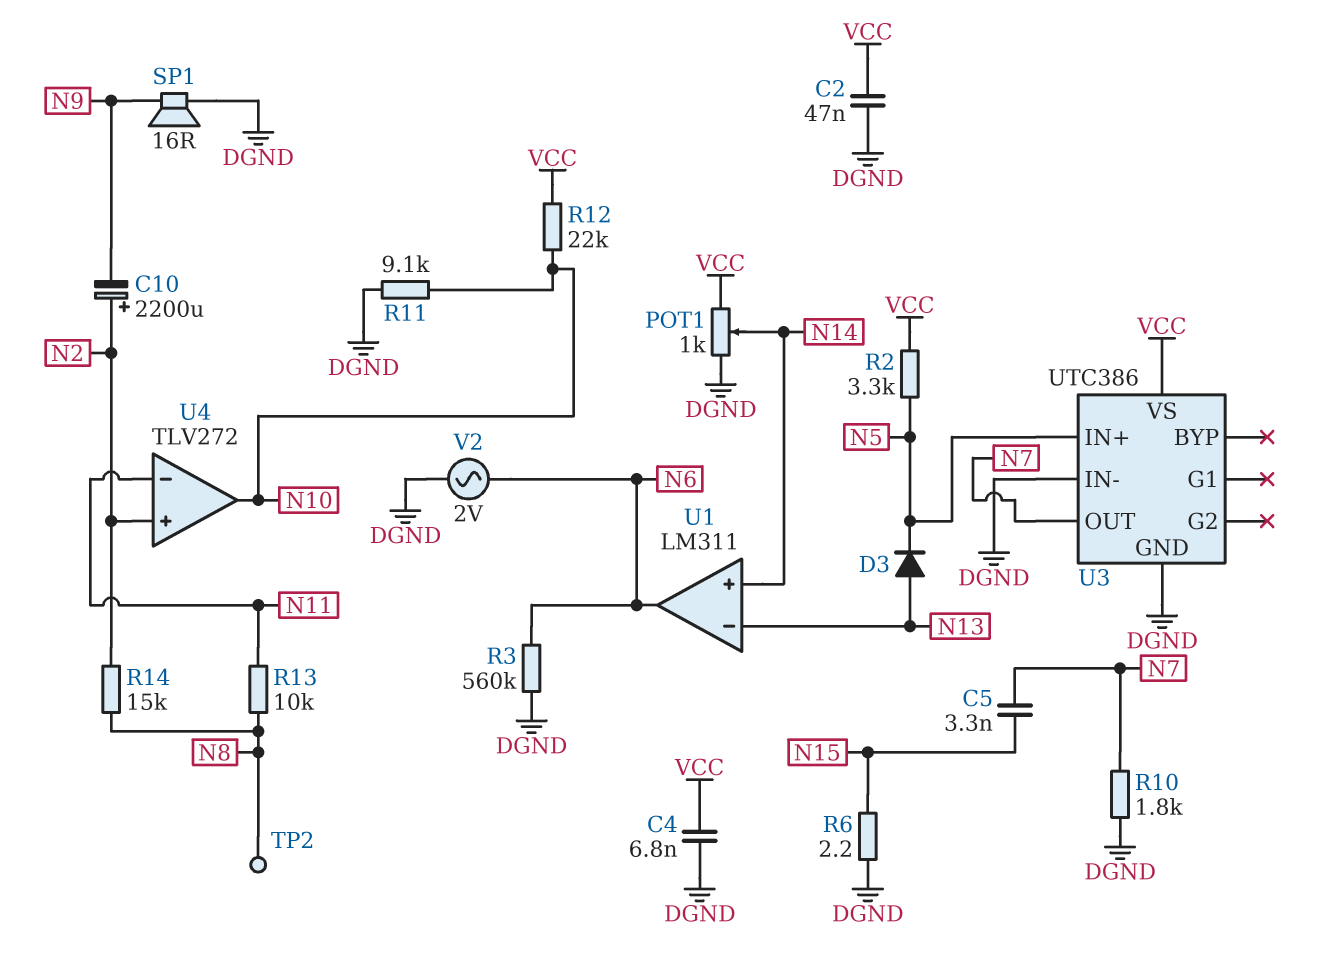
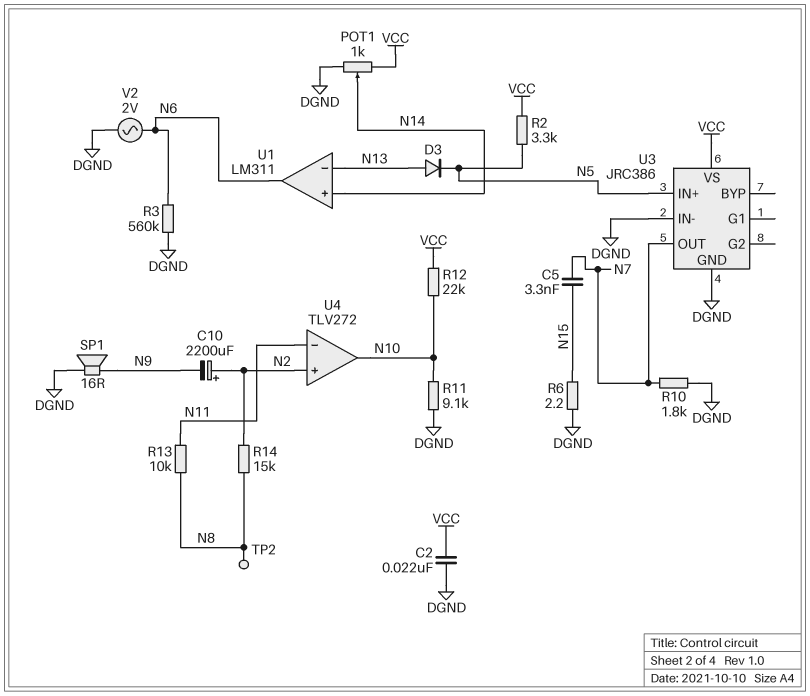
C2: 47nF (DGND, VCC) -> 22nF (DGND, VCC)
C4: 6.8nF (DGND, VCC) -> none
U3: UTC386 -> JRC386

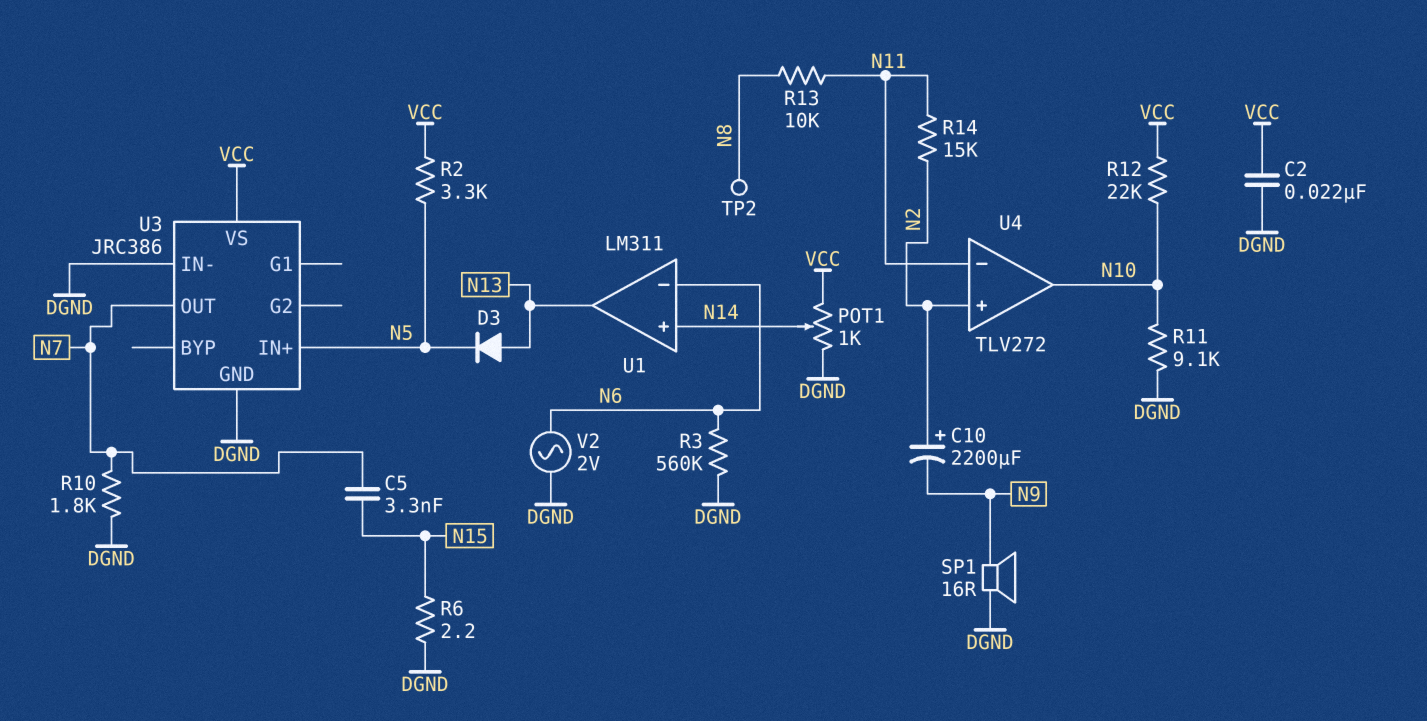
R14: 15k (N2, N8) -> 15k (N2, N11)
U1 pin in-: N13 -> N6
U1 pin out: N6 -> N13

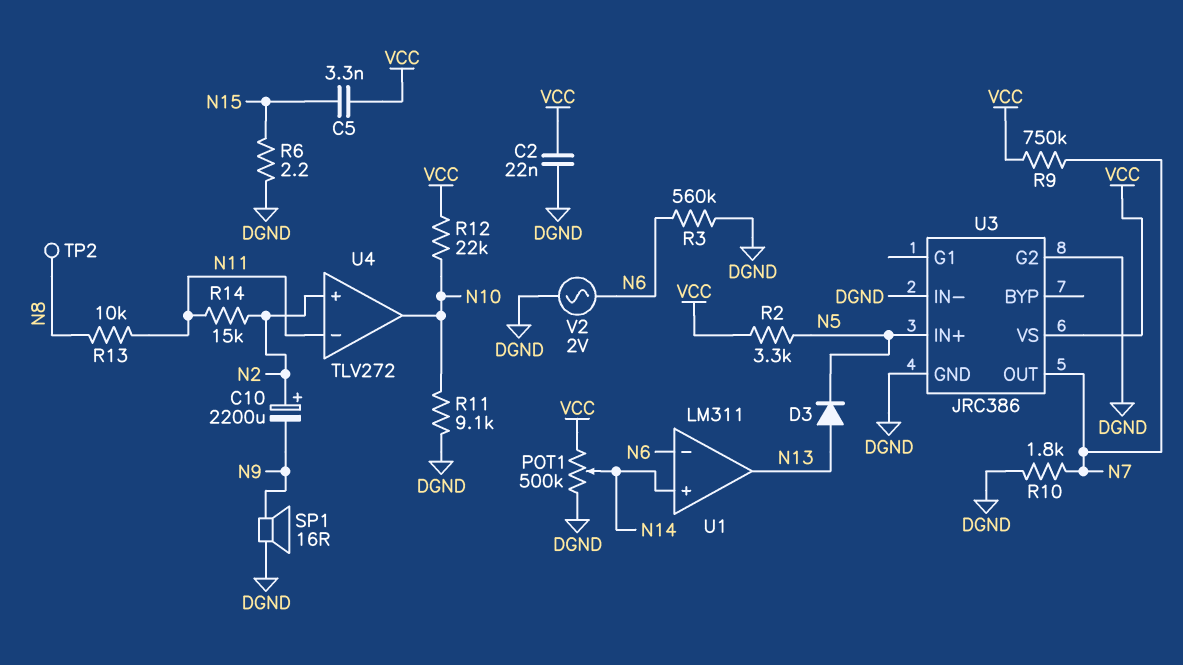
C5: 3.3nF (N7, N15) -> 3.3nF (N15, VCC)
POT1: 1k (DGND, VCC, wiper N14) -> 500k (DGND, VCC, wiper N14)
R9: none -> 750k (N7, VCC)
U3 pin G2: none -> DGND

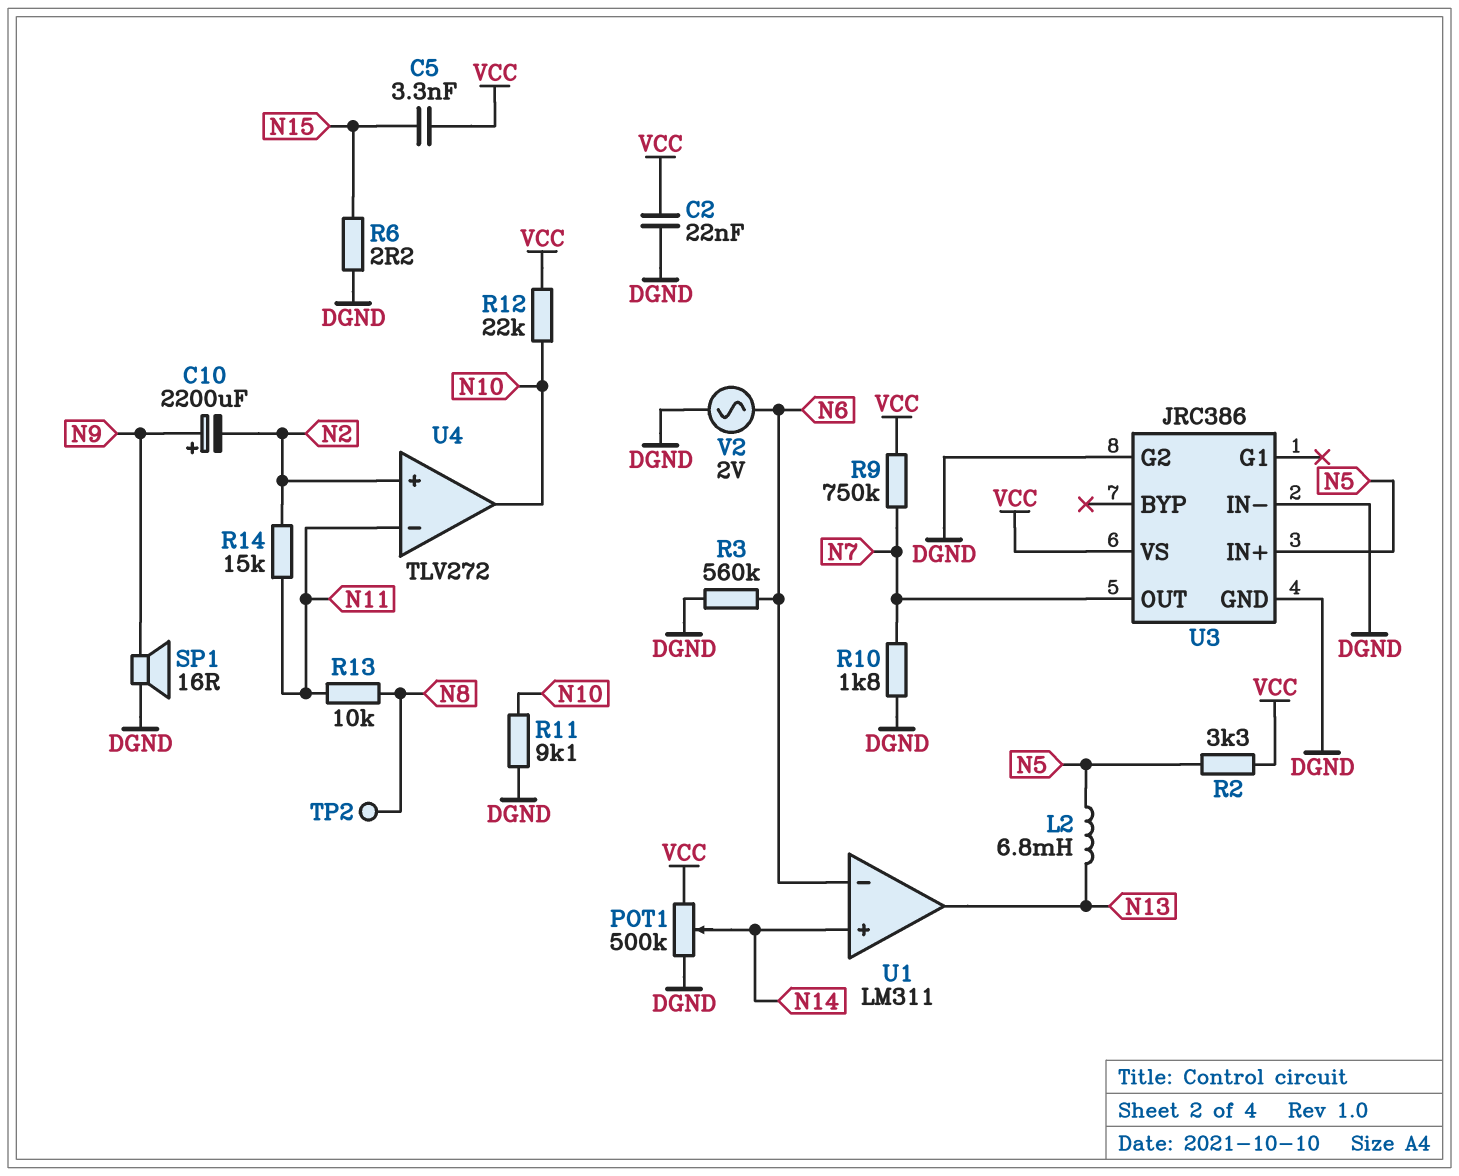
C10: 2200uF (plus N2, minus N9) -> 2200uF (plus N9, minus N2)
D3: diode (A N13, K N5) -> none
L2: none -> 6.8mH (N5, N13)

